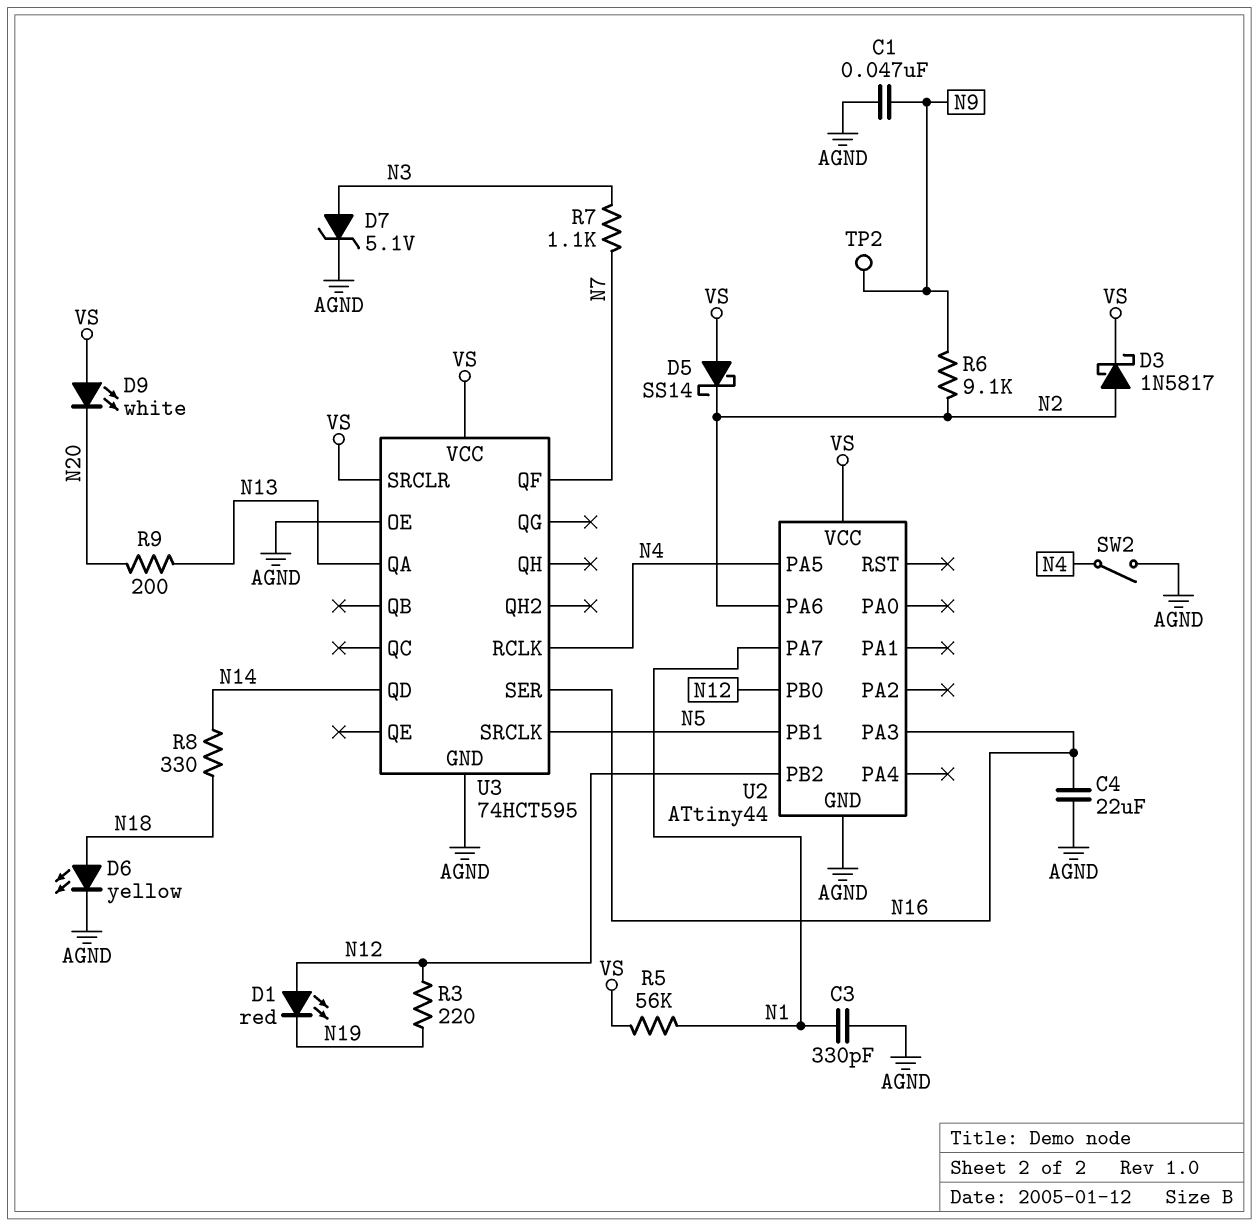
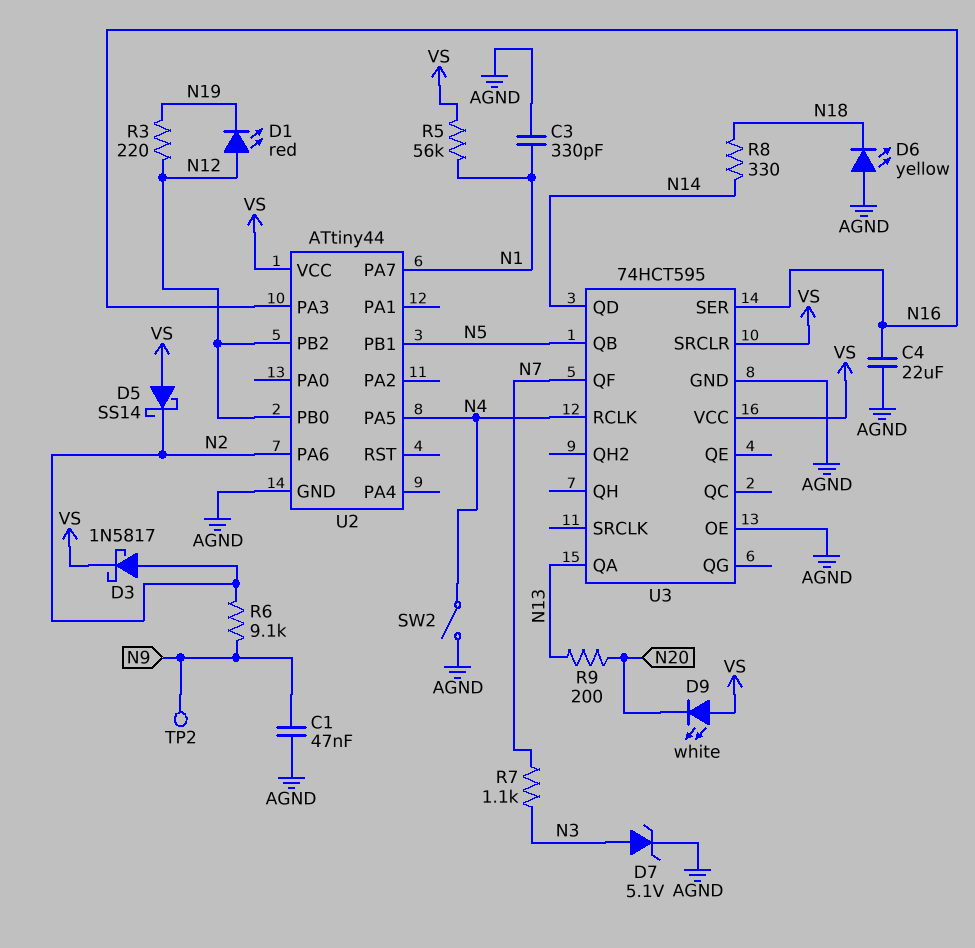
D6: LED yellow (A N18, K AGND) -> LED yellow (A AGND, K N18)
U3 pin QB: none -> N5
U3 pin SRCLK: N5 -> none

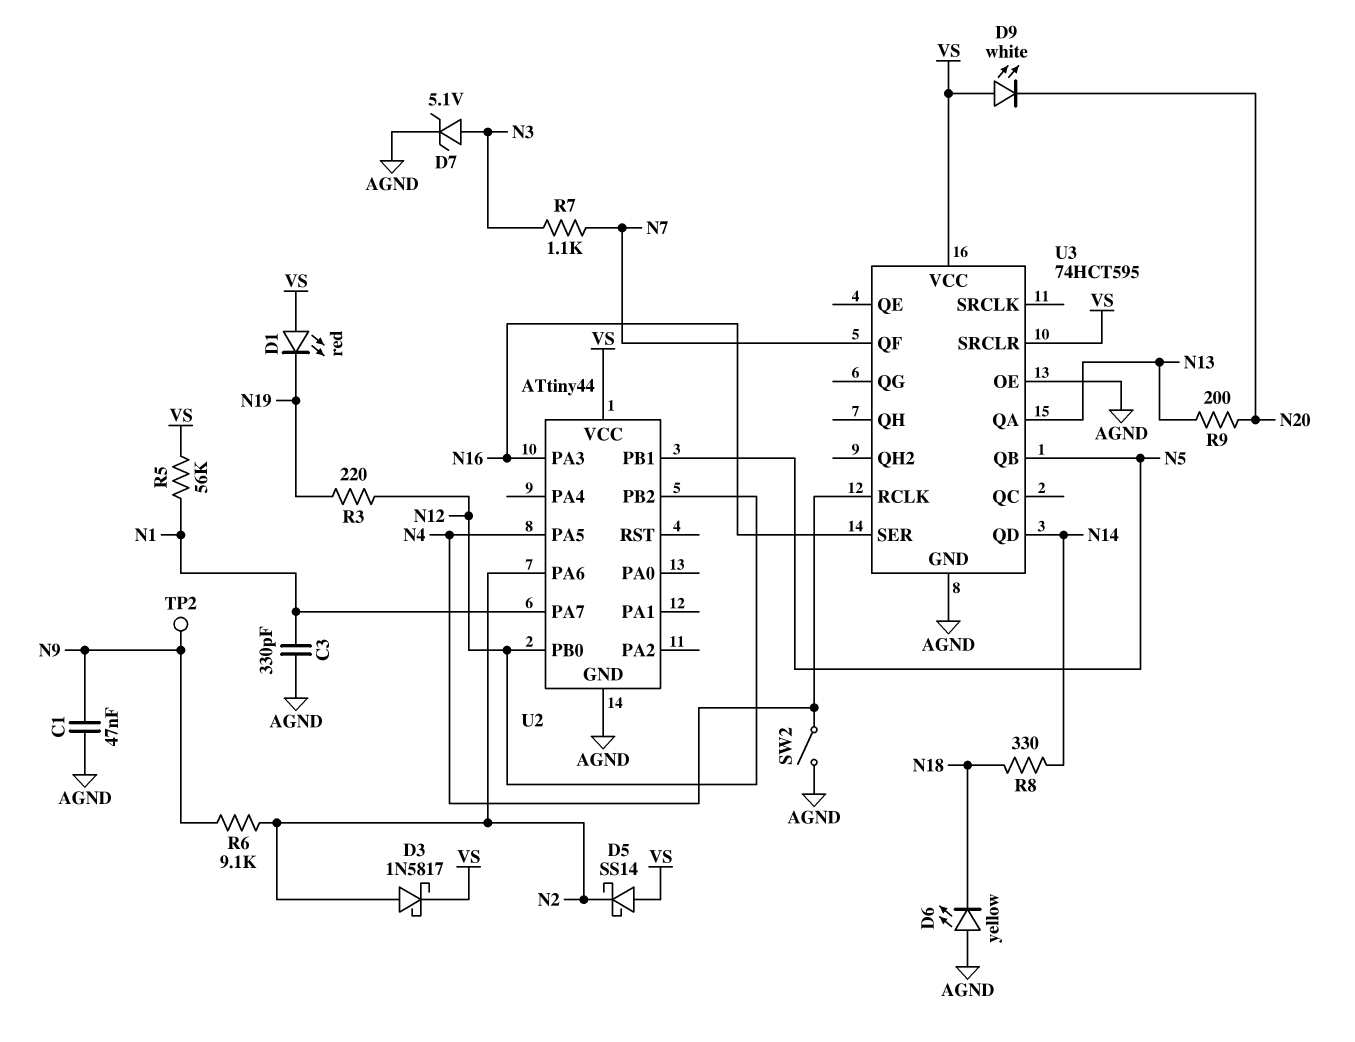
C4: 22uF (AGND, N16) -> none
D1: LED red (A N12, K N19) -> LED red (A VS, K N19)

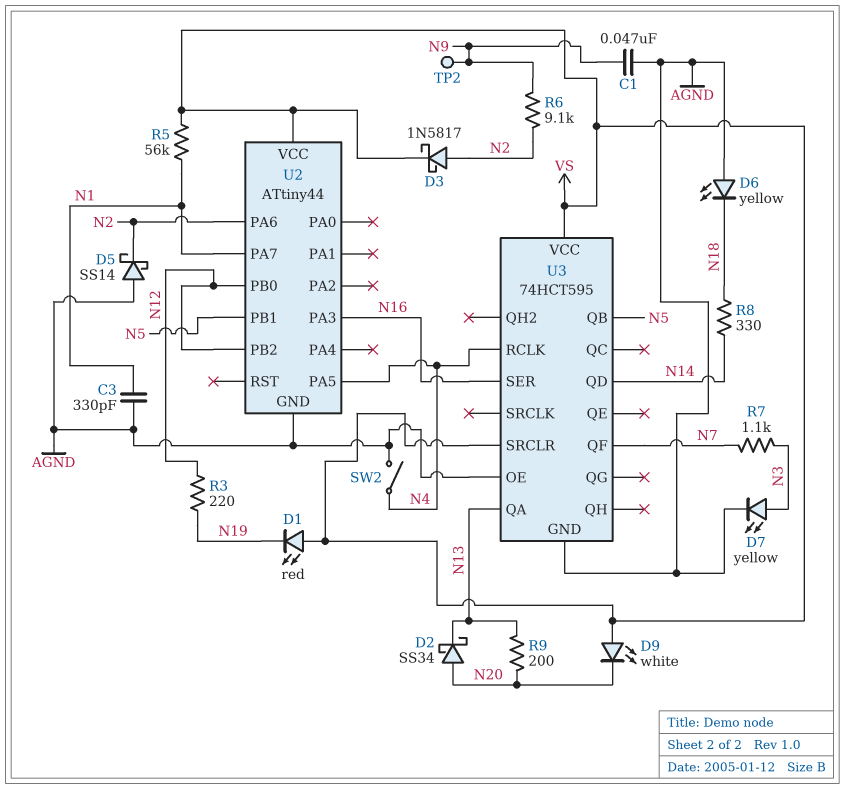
D2: none -> schottky SS34 (A N20, K N13)
D5: schottky SS14 (A VS, K N2) -> schottky SS14 (A AGND, K N2)
D7: zener 5.1V (A N3, K AGND) -> LED yellow (A N3, K AGND)

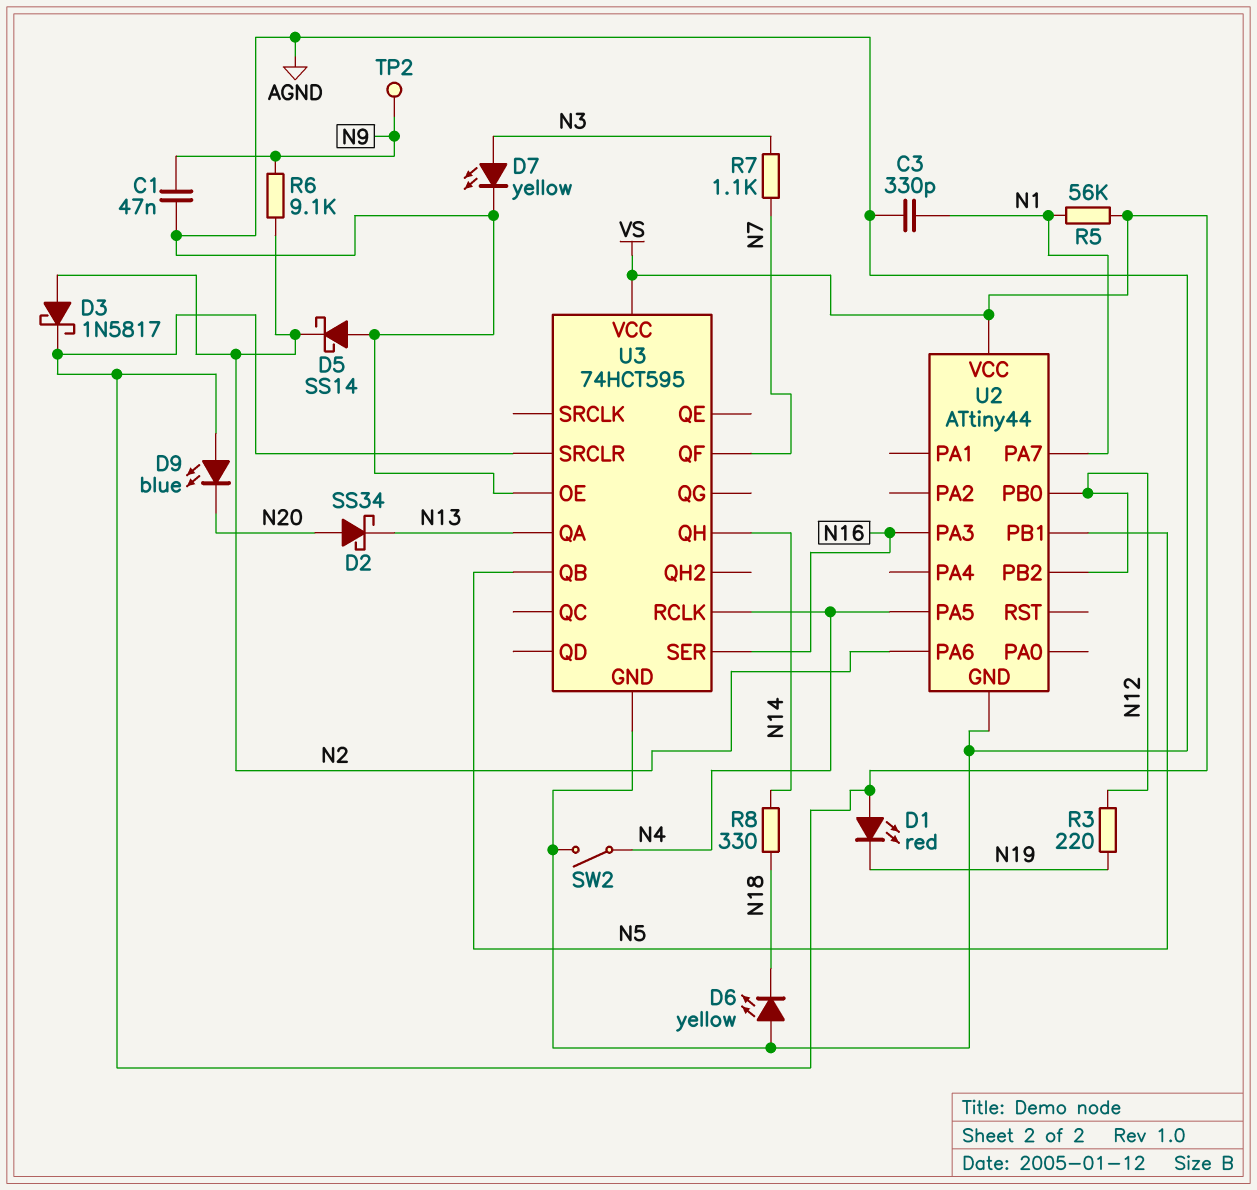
D9: LED white (A VS, K N20) -> LED blue (A VS, K N20)
R9: 200 (N13, N20) -> none
U3 pin QD: N14 -> none
U3 pin QH: none -> N14

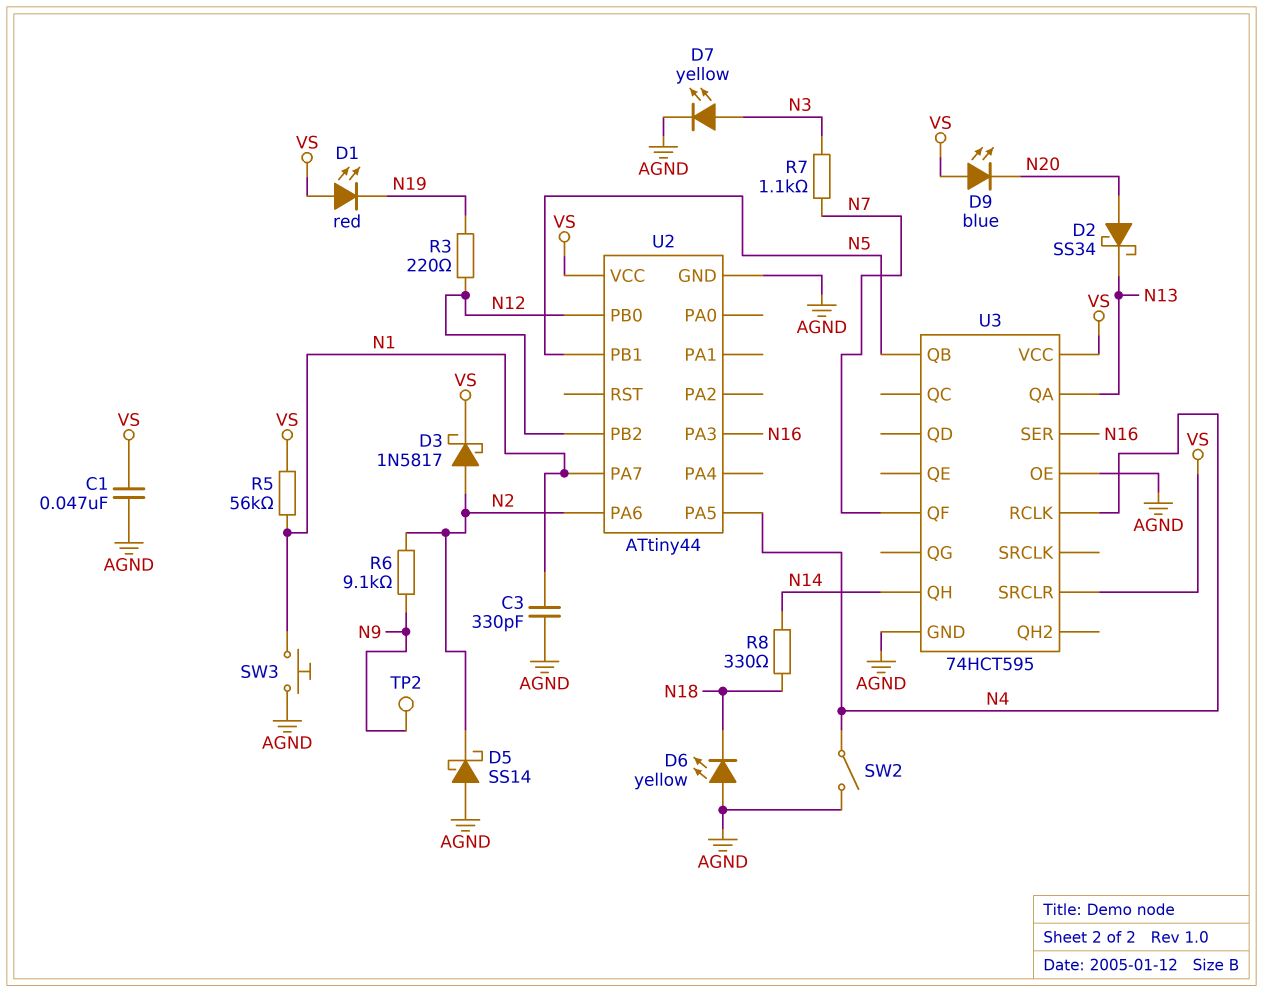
C1: 47nF (AGND, N9) -> 47nF (AGND, VS)
SW3: none -> button (AGND, N1)

